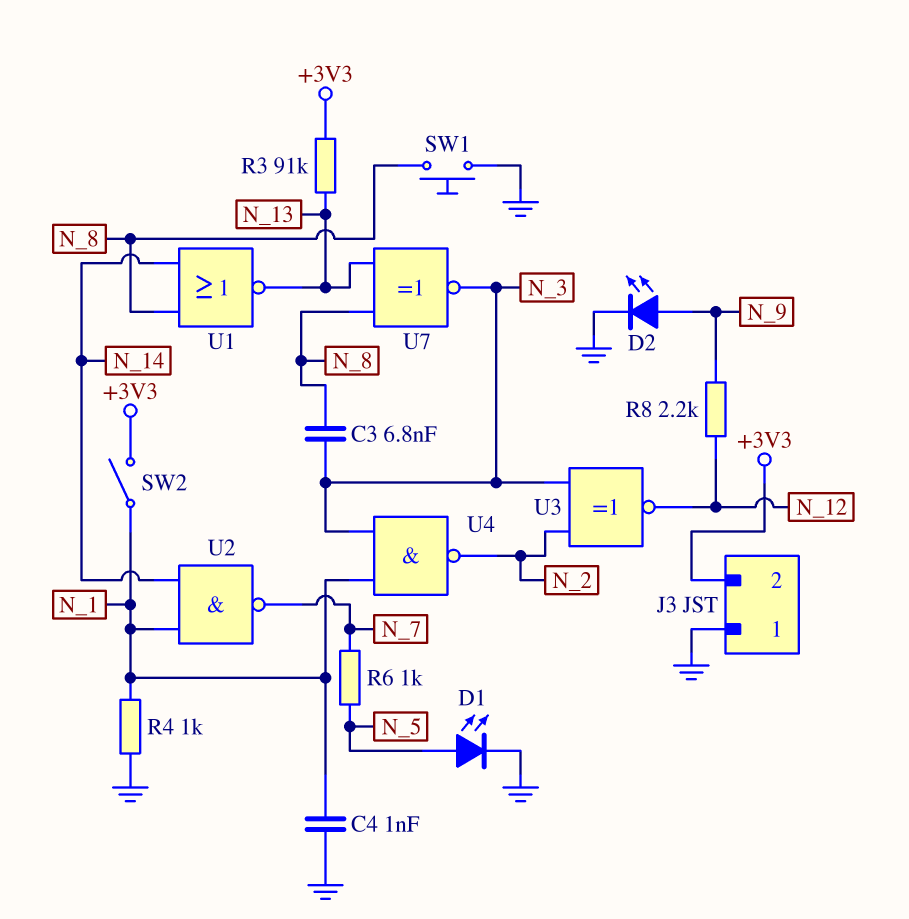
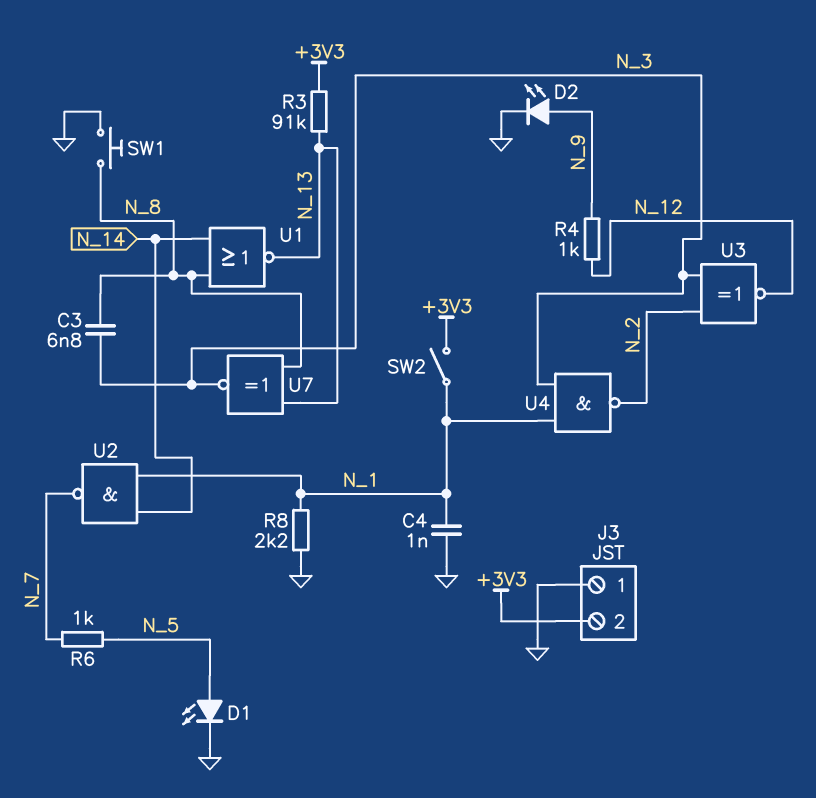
R4: 1k (GND, N_1) -> 1k (N_9, N_12)
R8: 2.2k (N_9, N_12) -> 2.2k (GND, N_1)

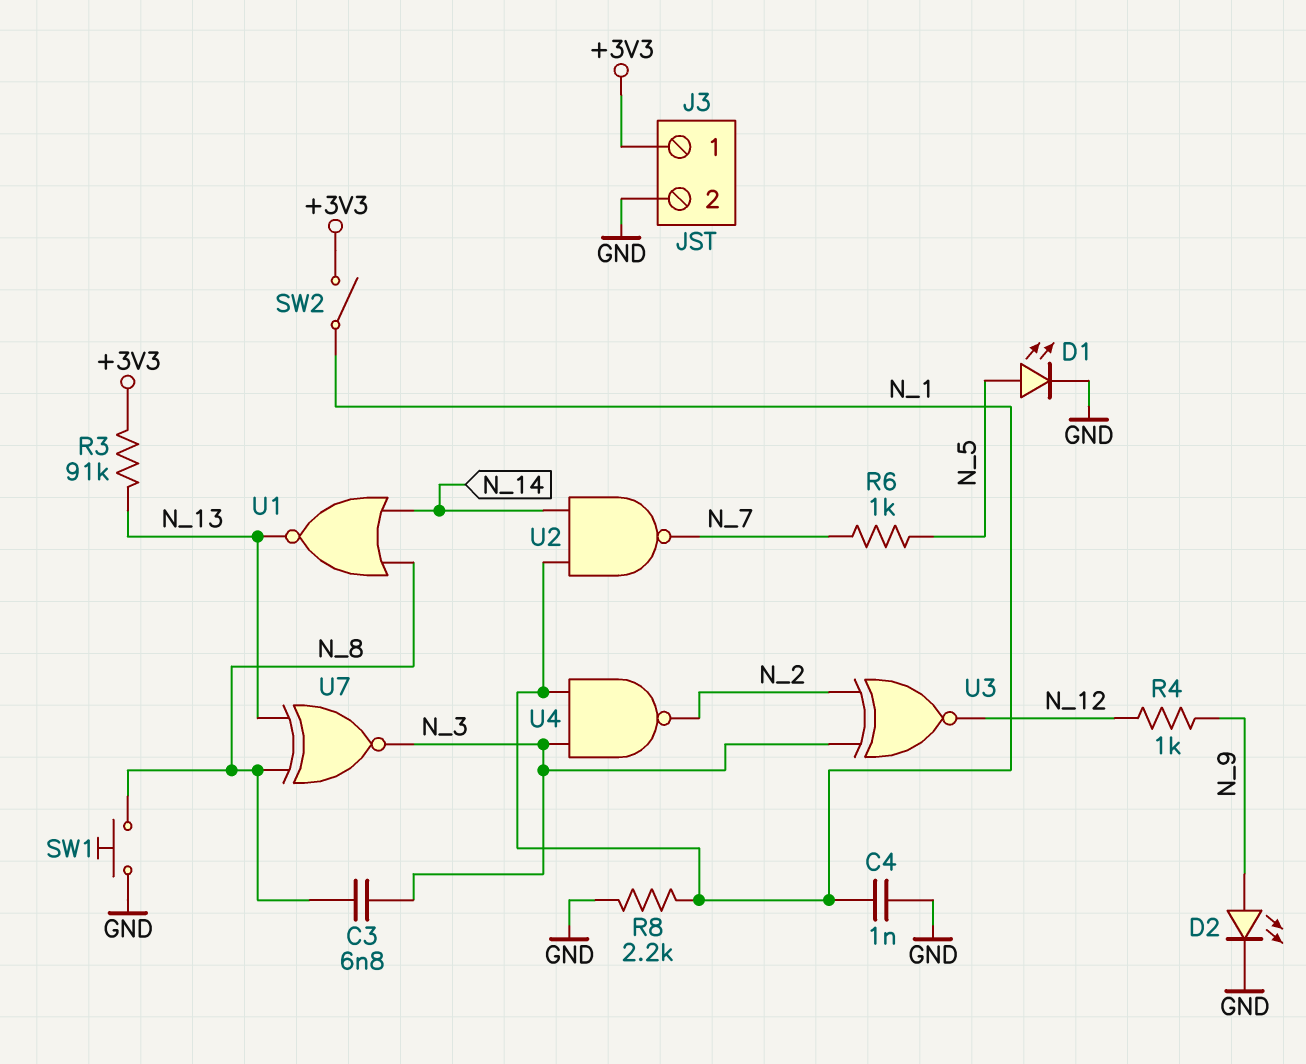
J3 pin 1: GND -> +3V3
J3 pin 2: +3V3 -> GND

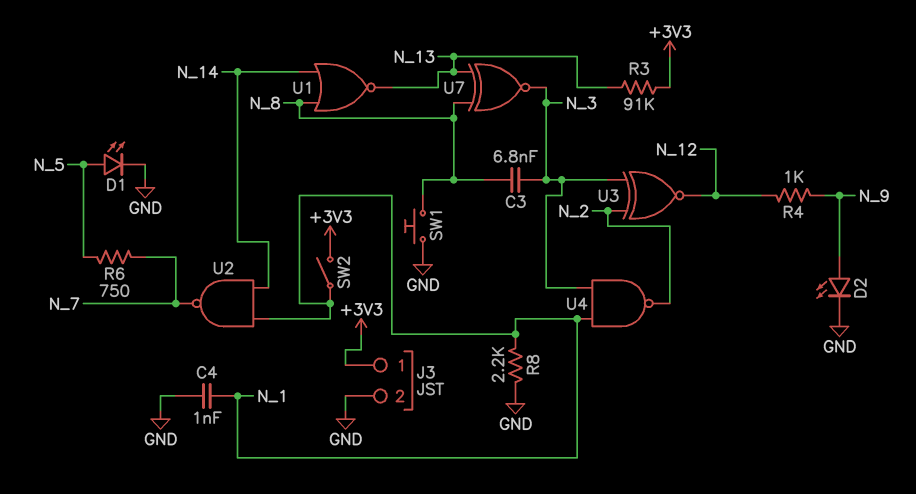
R6: 1k (N_5, N_7) -> 750 (N_5, N_7)

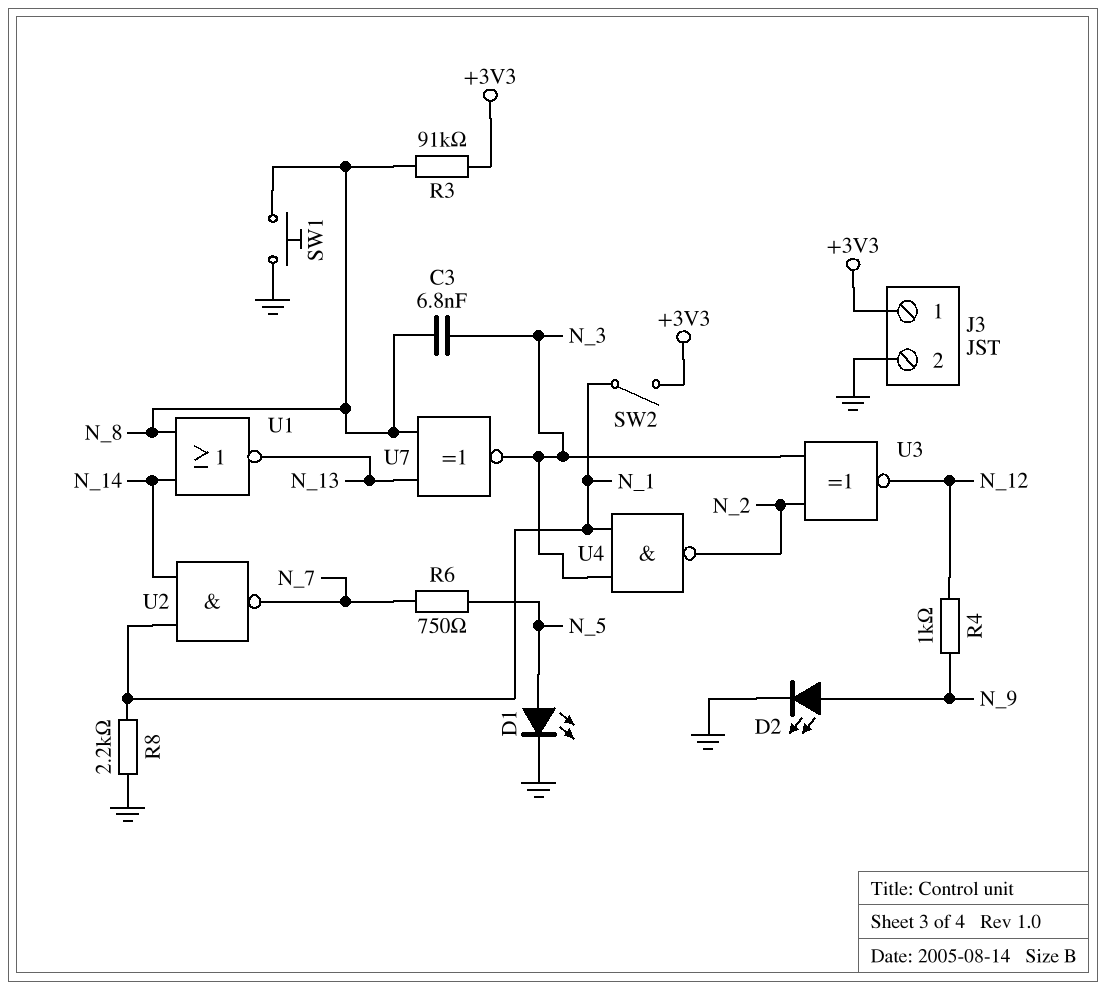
C4: 1nF (GND, N_1) -> none
R3: 91k (+3V3, N_13) -> 91k (+3V3, N_8)

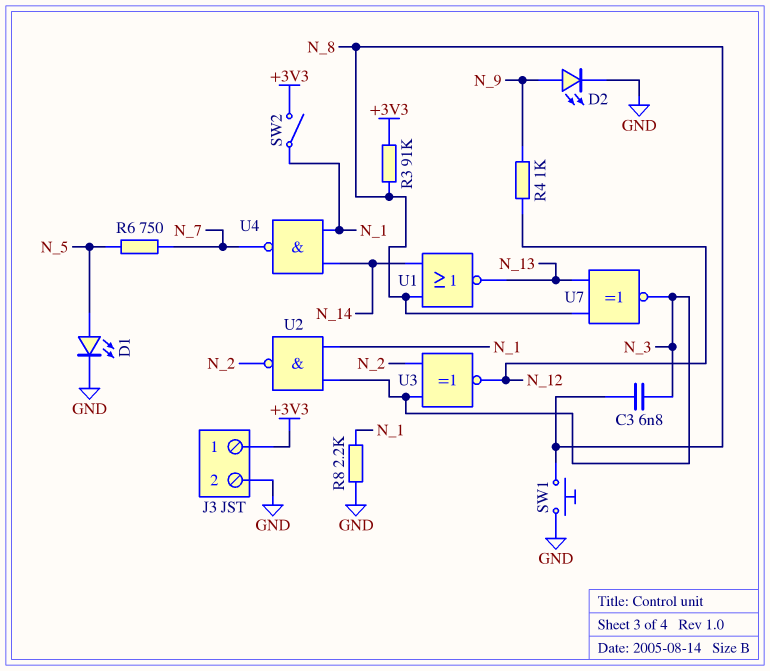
U2: NAND (in N_1, in N_14, out N_7) -> NAND (in N_1, in N_3, out N_2)
U4: NAND (in N_1, in N_3, out N_2) -> NAND (in N_1, in N_14, out N_7)

